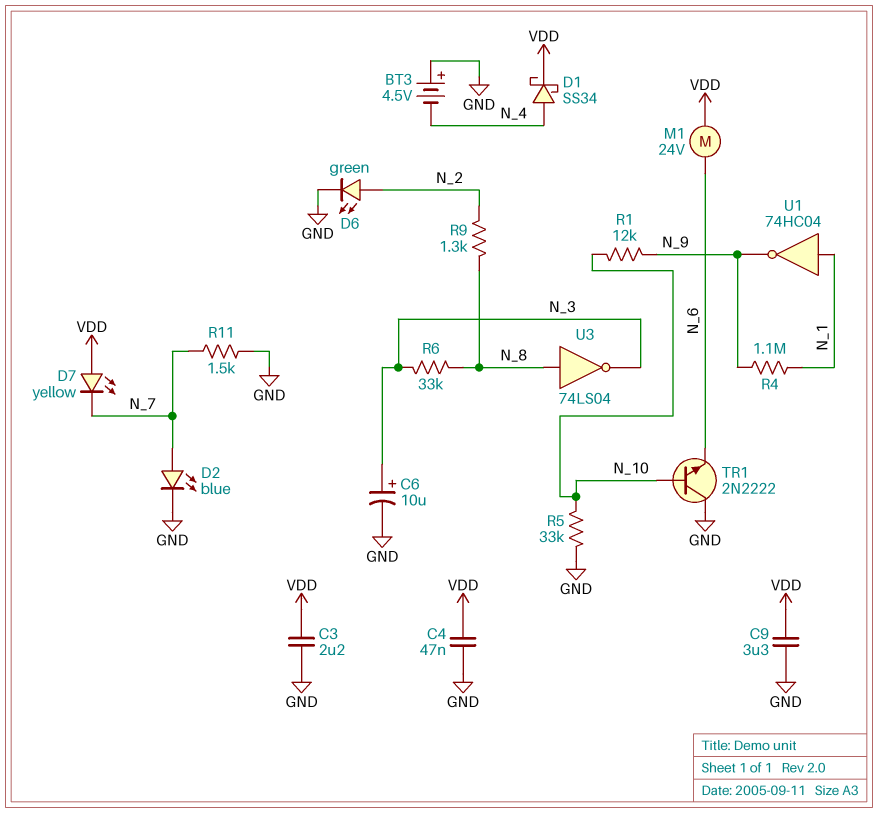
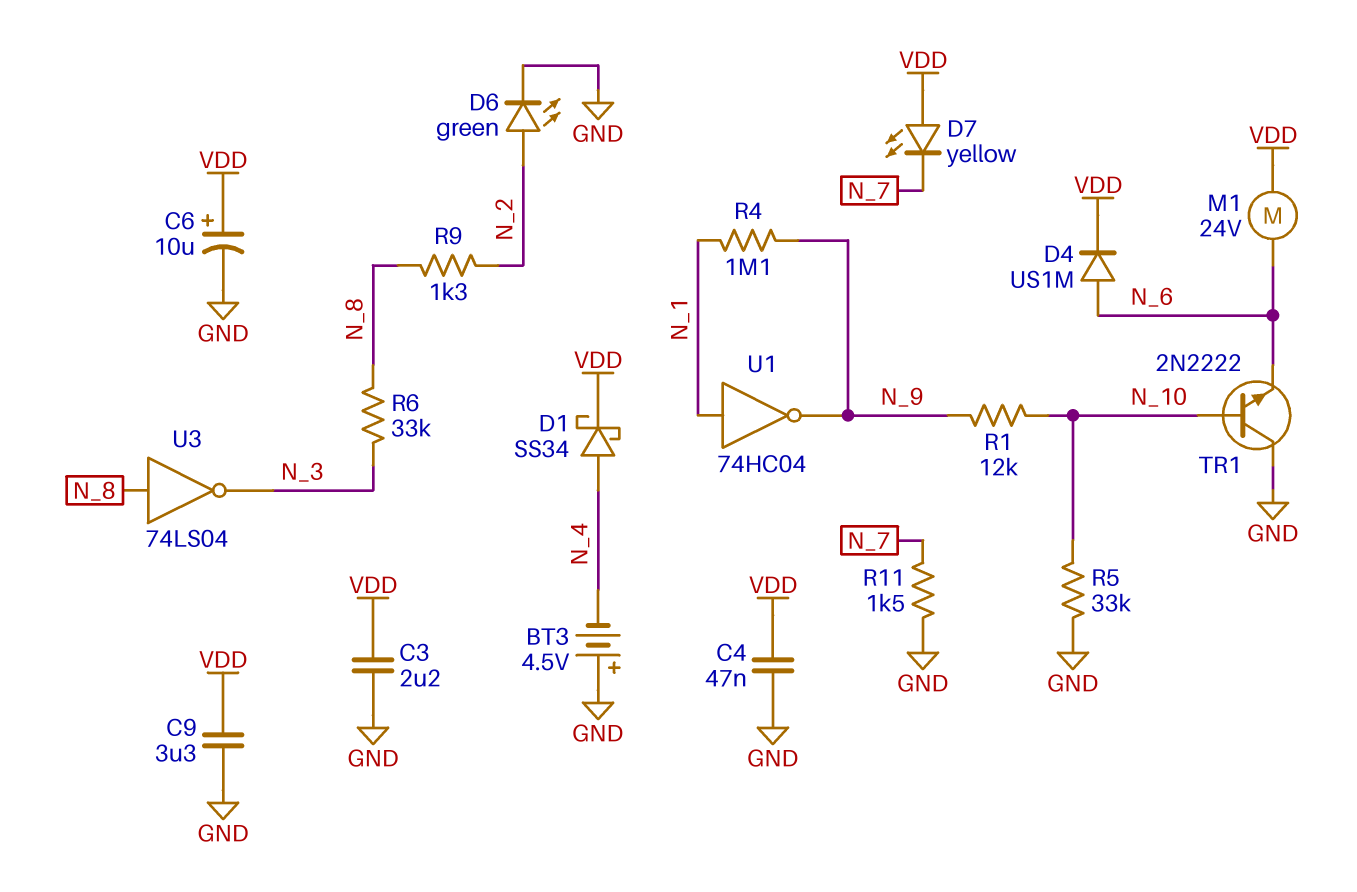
C6: 10uF (plus N_3, minus GND) -> 10uF (plus VDD, minus GND)
D2: LED blue (A N_7, K GND) -> none
D4: none -> diode US1M (A N_6, K VDD)

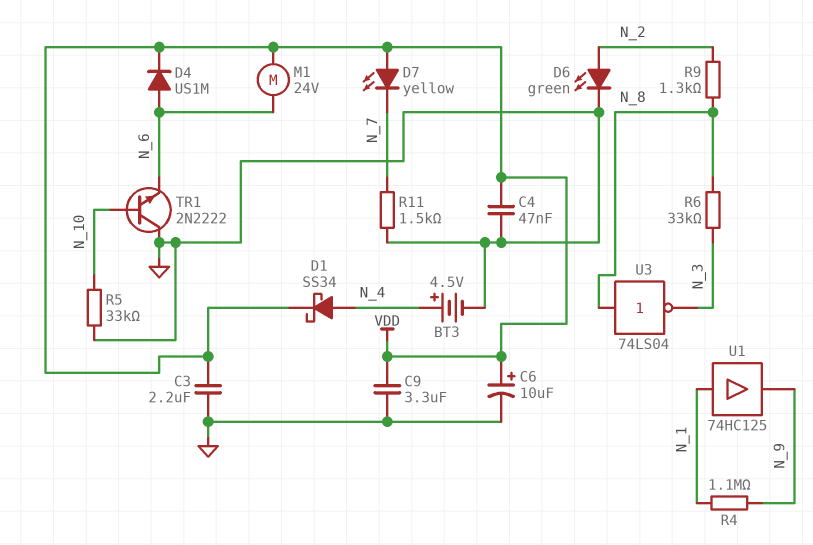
BT3: 4.5V (plus GND, minus N_4) -> 4.5V (plus N_4, minus GND)
R1: 12k (N_9, N_10) -> none
U1: NOT 74HC04 (in N_1, out N_9) -> buffer 74HC125 (in N_1, out N_9)

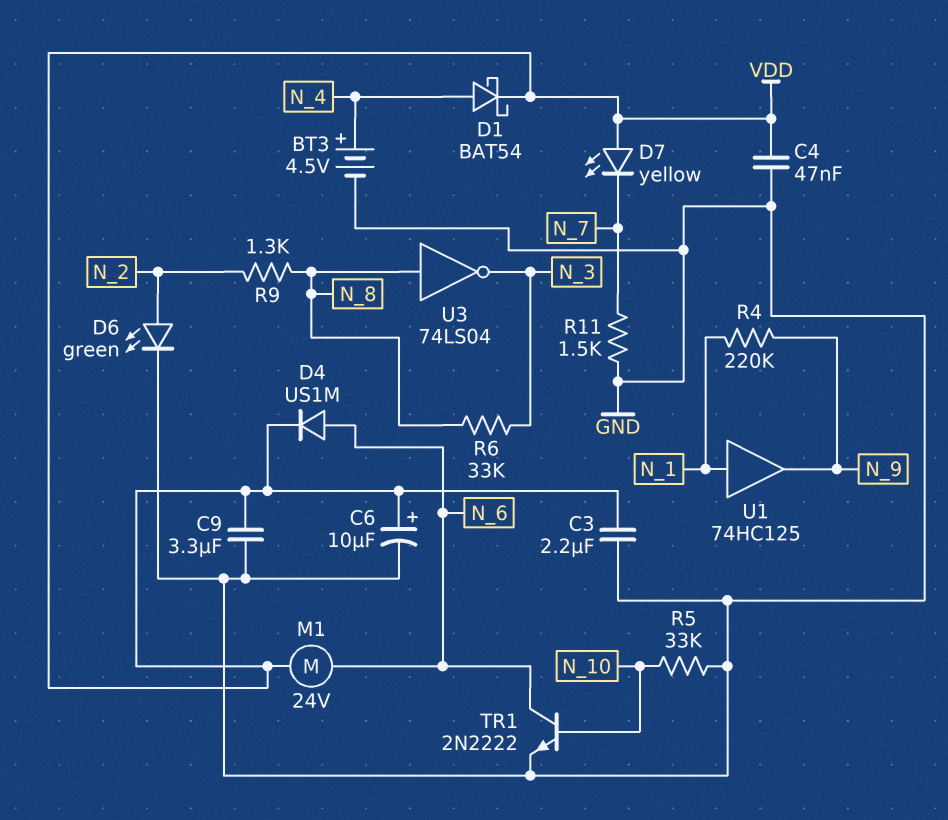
D1: schottky SS34 (A N_4, K VDD) -> schottky BAT54 (A N_4, K VDD)
R4: 1.1M (N_1, N_9) -> 220k (N_1, N_9)
TR1: NPN 2N2222 (B N_10, C GND, E N_6) -> NPN 2N2222 (B N_10, C N_6, E GND)

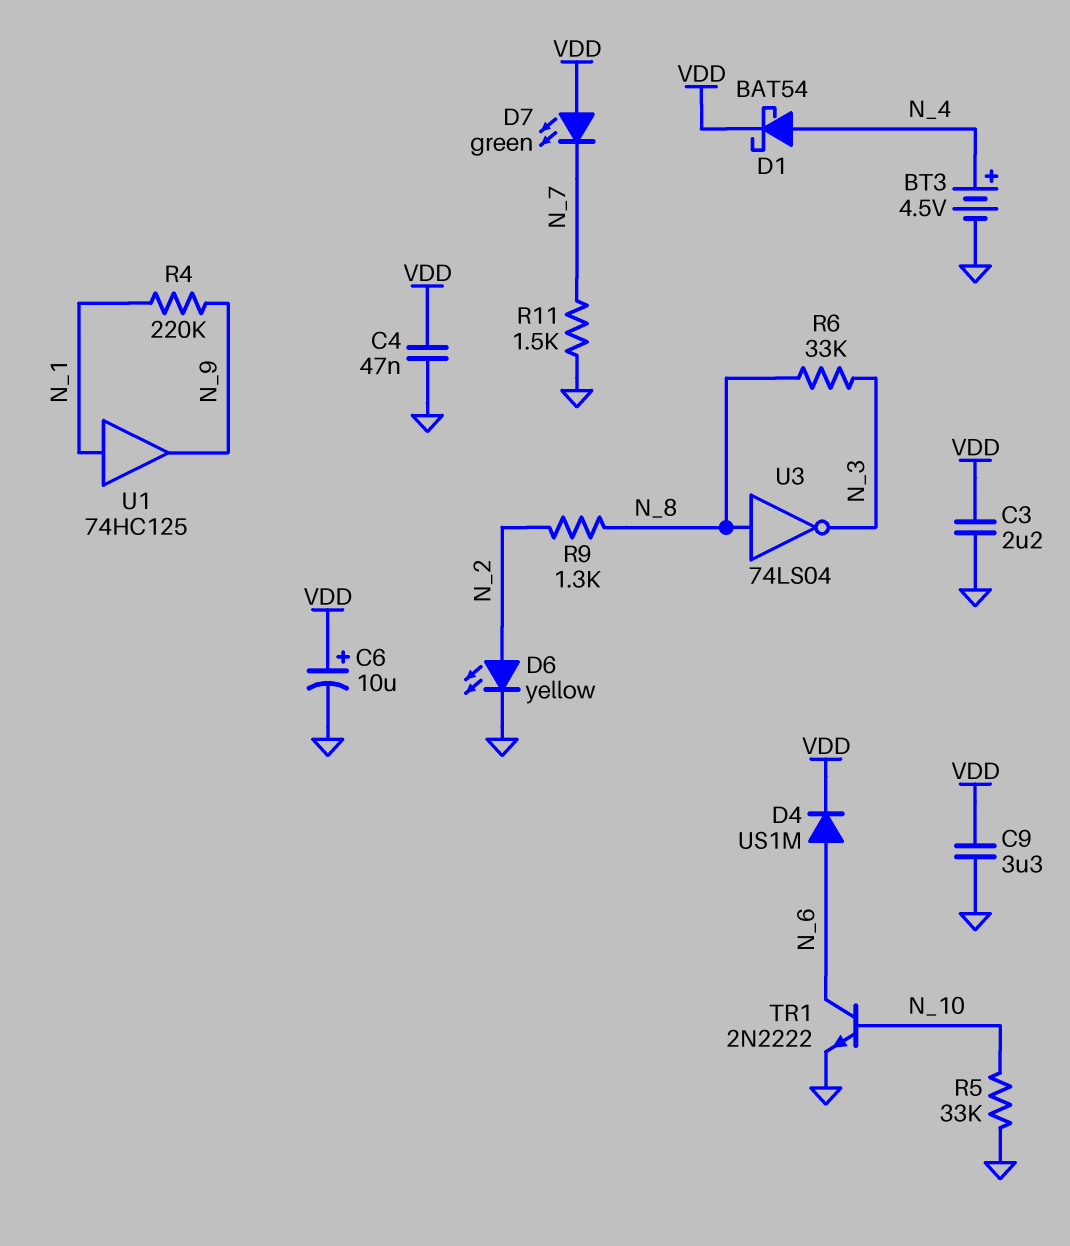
D6: LED green (A N_2, K GND) -> LED yellow (A N_2, K GND)
D7: LED yellow (A VDD, K N_7) -> LED green (A VDD, K N_7)
M1: motor 24V (N_6, VDD) -> none

